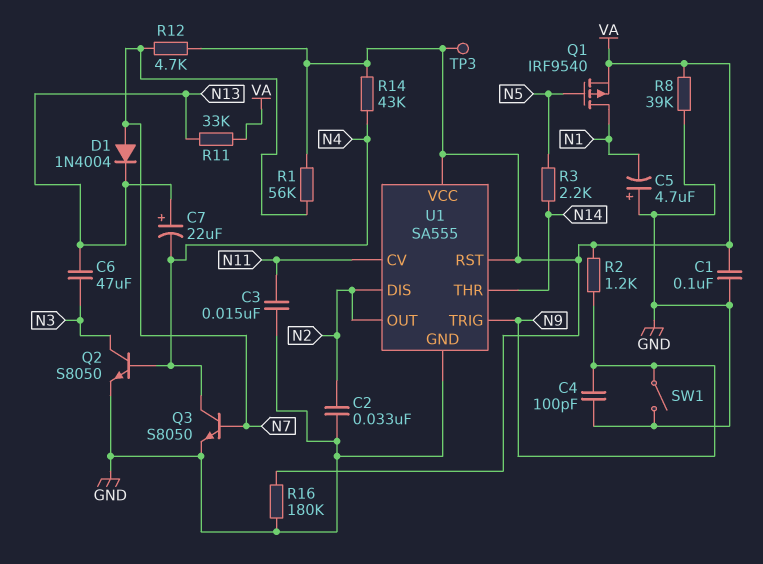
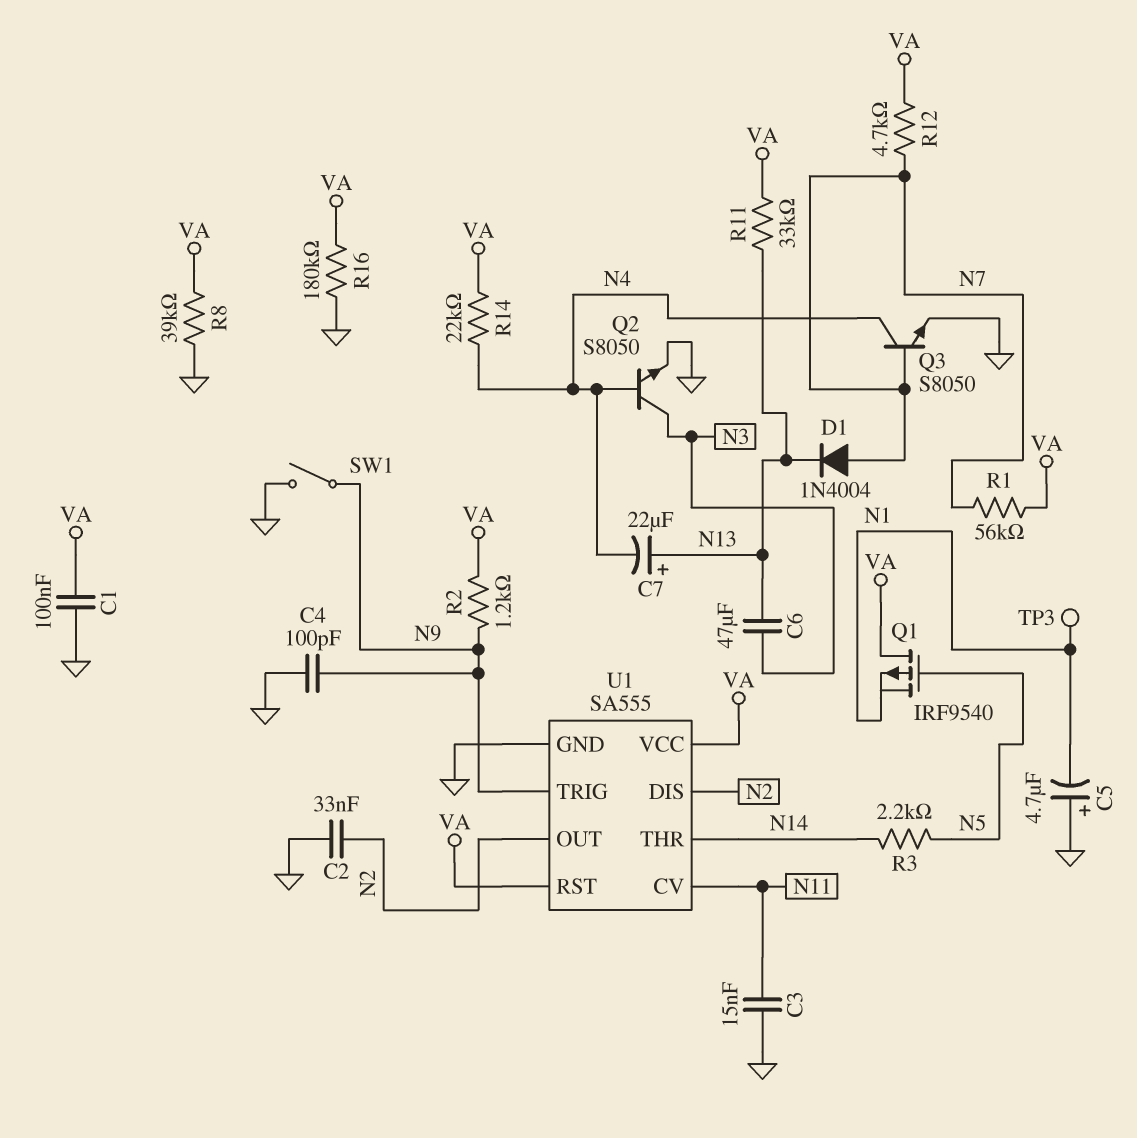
Q1: PMOS IRF9540 (G N5, D N1, S VA) -> PMOS IRF9540 (G N5, D VA, S N1)
R14: 43k (N4, VA) -> 22k (N4, VA)
TP3: test point (VA) -> test point (N1)

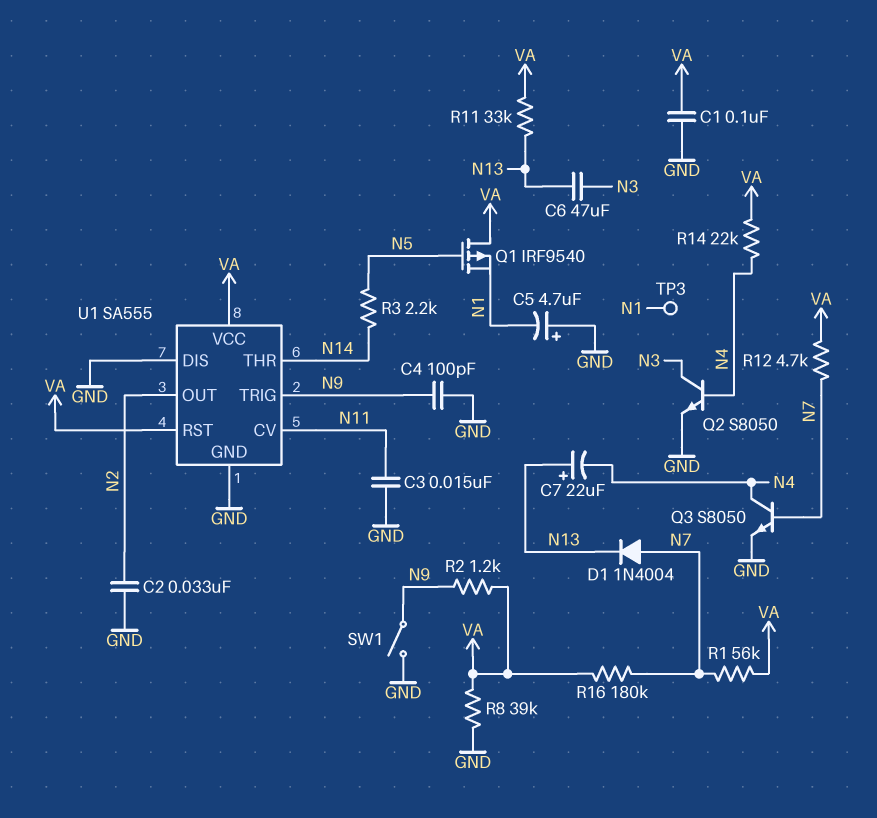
R16: 180k (GND, VA) -> 180k (N7, VA)
U1 pin DIS: N2 -> GND

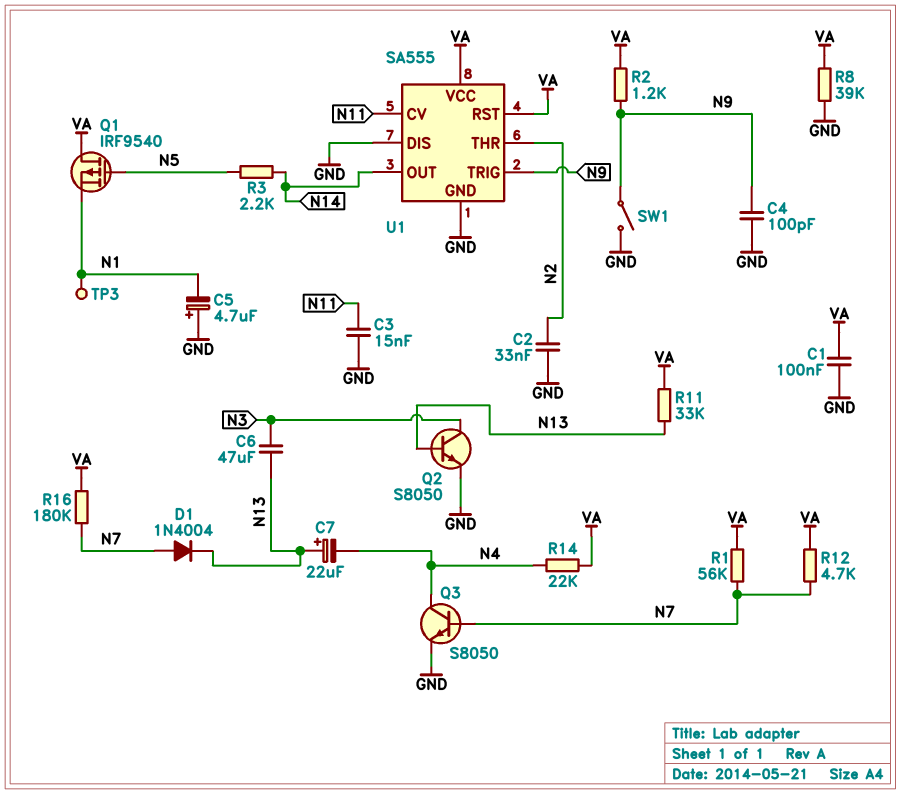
Q2: NPN S8050 (B N4, C N3, E GND) -> NPN S8050 (B N13, C N3, E GND)
U1 pin OUT: N2 -> N14
U1 pin THR: N14 -> N2

